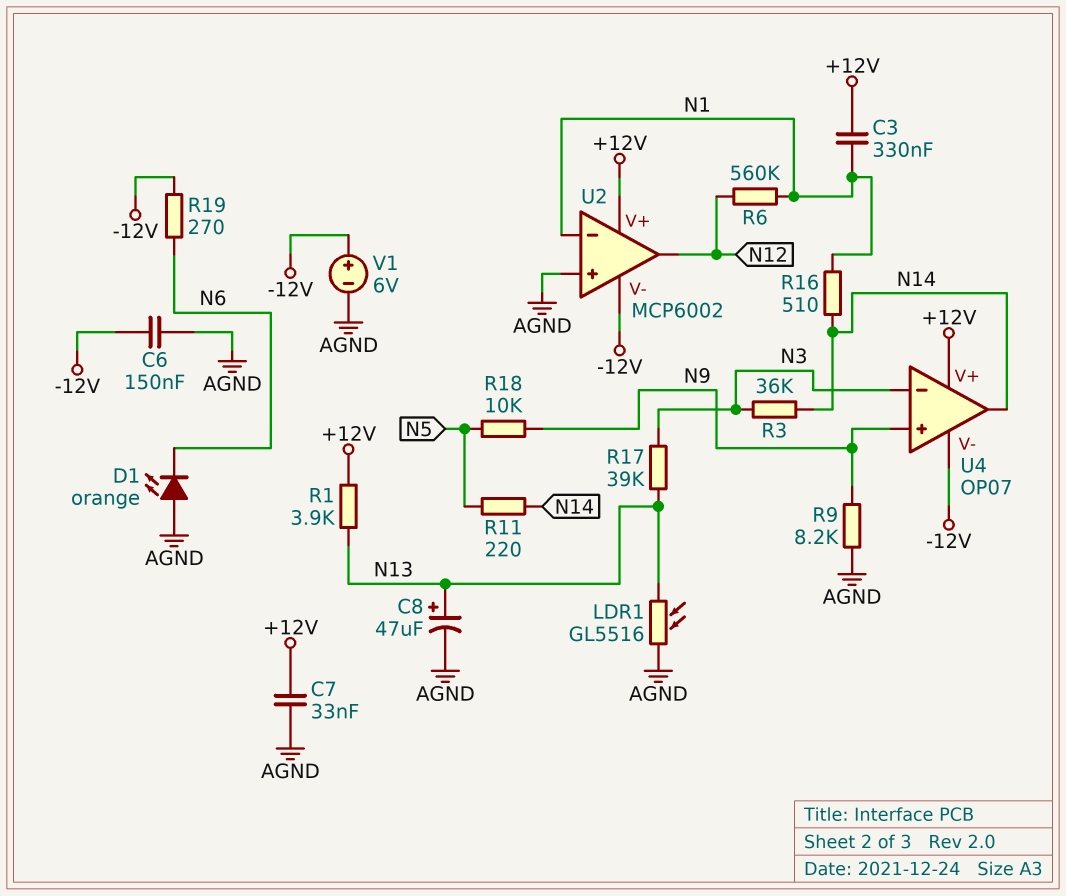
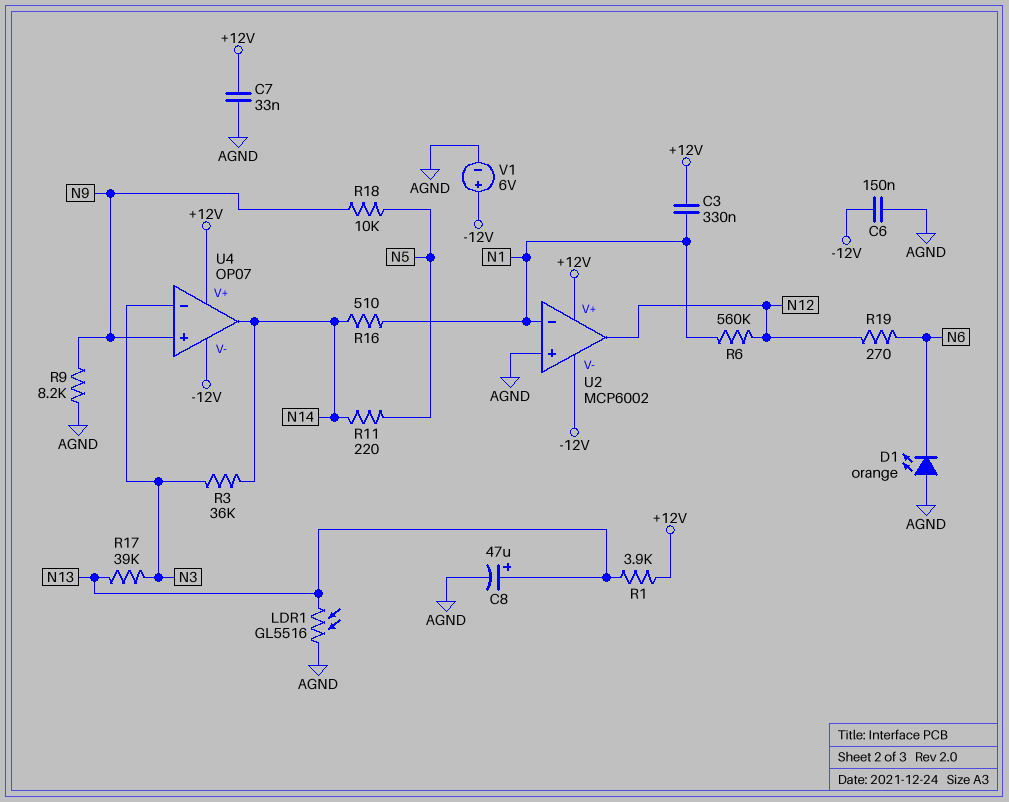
R19: 270 (-12V, N6) -> 270 (N6, N12)

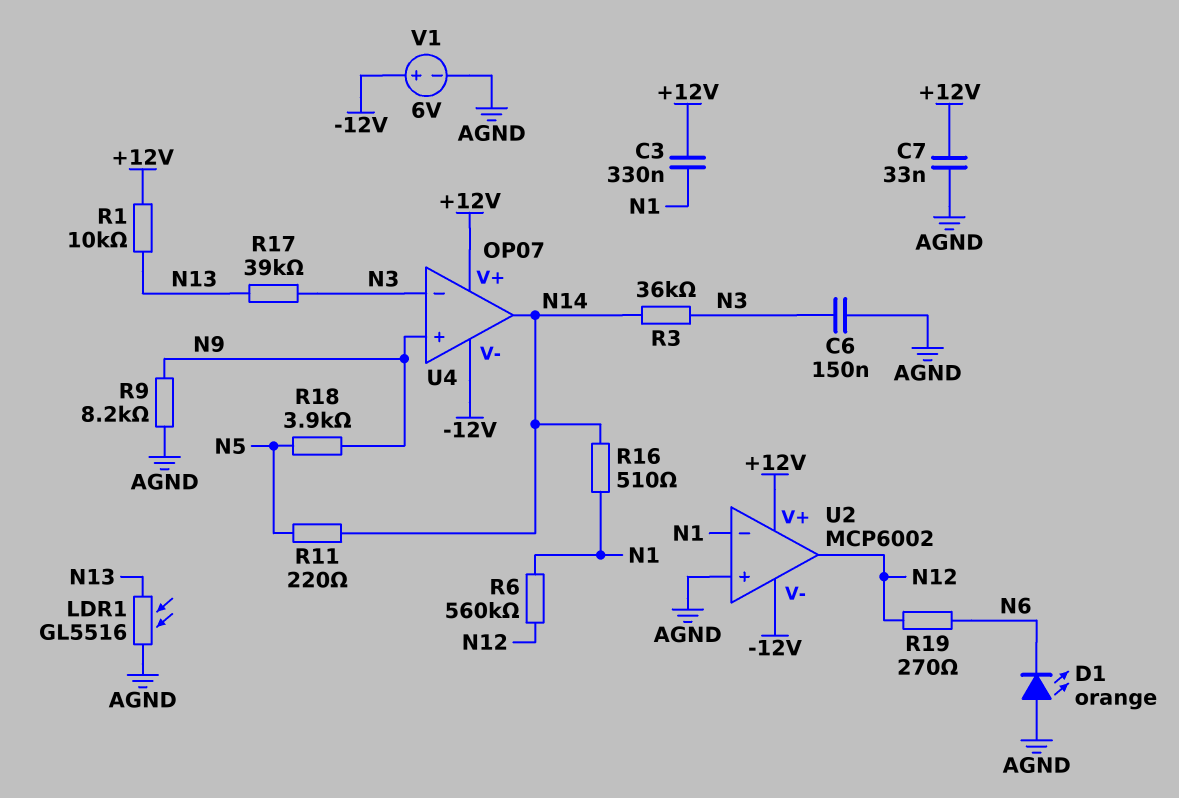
C6: 150nF (-12V, AGND) -> 150nF (AGND, N3)
C8: 47uF (plus N13, minus AGND) -> none
R1: 3.9k (+12V, N13) -> 10k (+12V, N13)
R18: 10k (N5, N9) -> 3.9k (N5, N9)

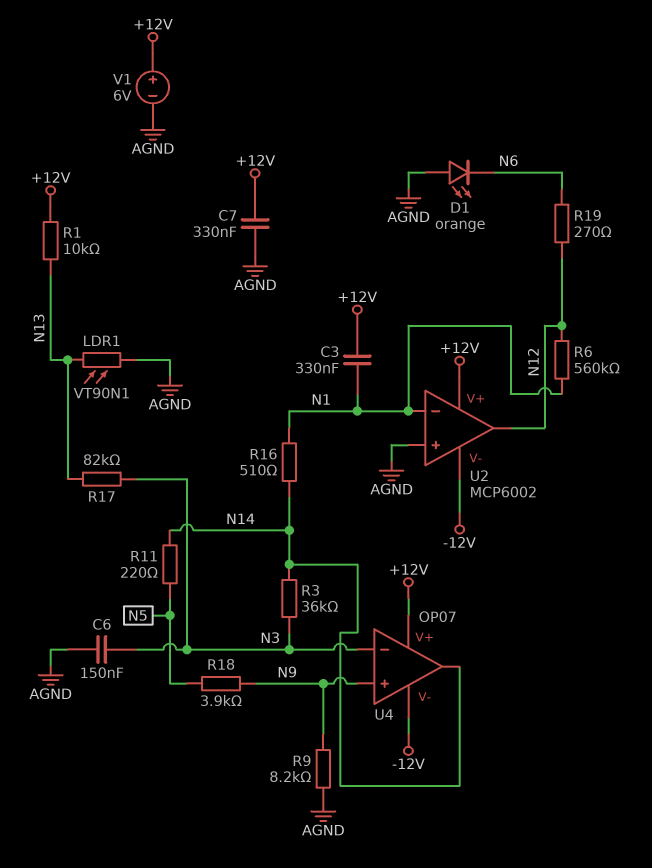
C7: 33nF (+12V, AGND) -> 330nF (+12V, AGND)
LDR1: GL5516 (AGND, N13) -> VT90N1 (AGND, N13)
R17: 39k (N3, N13) -> 82k (N3, N13)
V1: 6V (plus -12V, minus AGND) -> 6V (plus +12V, minus AGND)

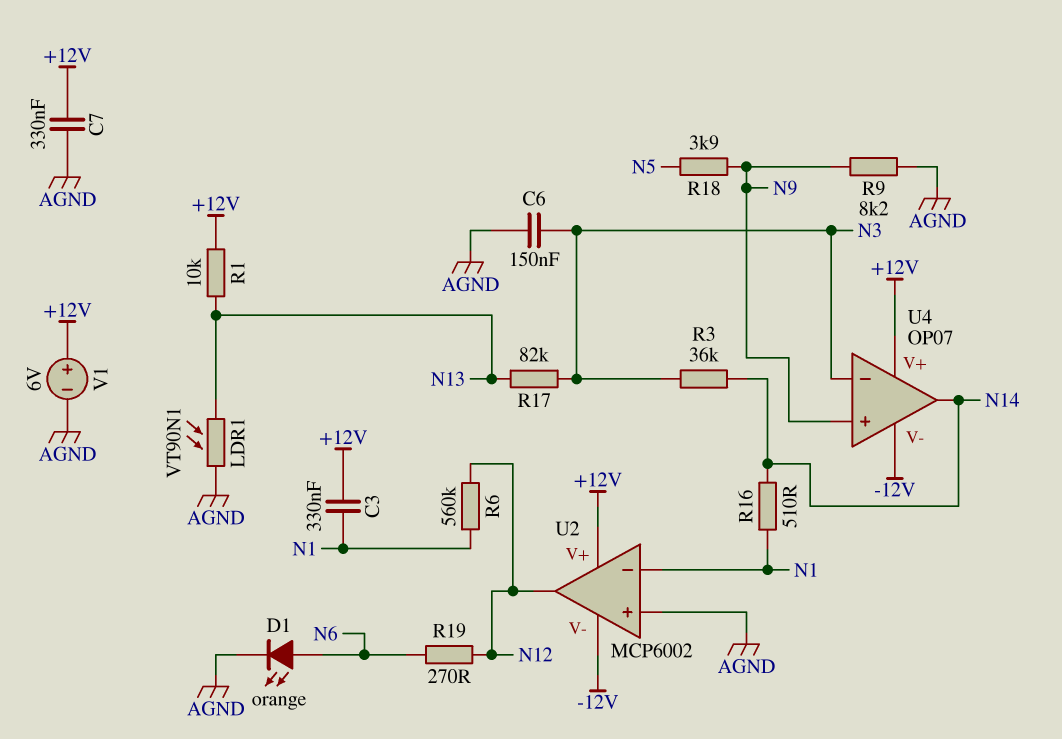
D1: LED orange (A AGND, K N6) -> LED orange (A N6, K AGND)
R11: 220 (N5, N14) -> none

